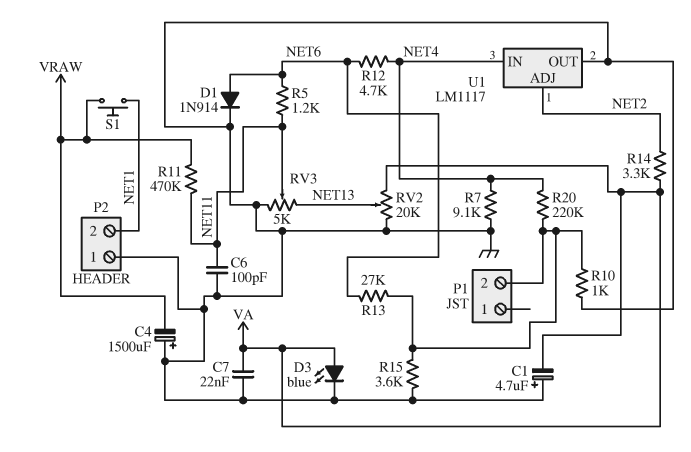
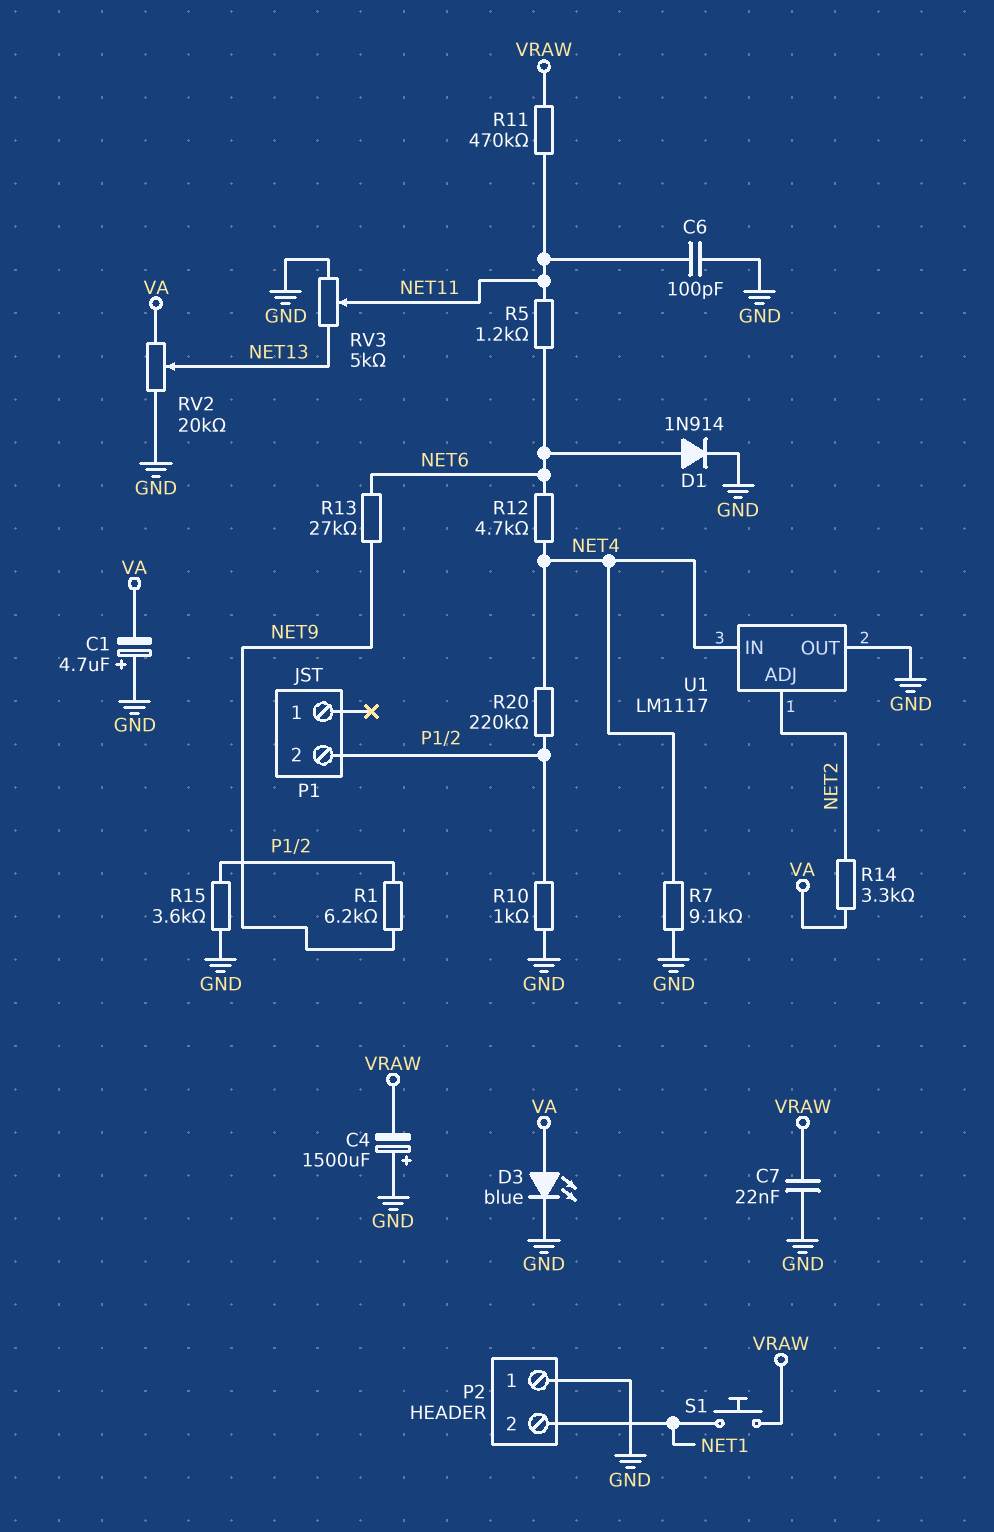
C7: 22nF (GND, VA) -> 22nF (GND, VRAW)
R1: none -> 6.2k (NET9, P1/2)
R13: 27k (NET6, P1/2) -> 27k (NET6, NET9)

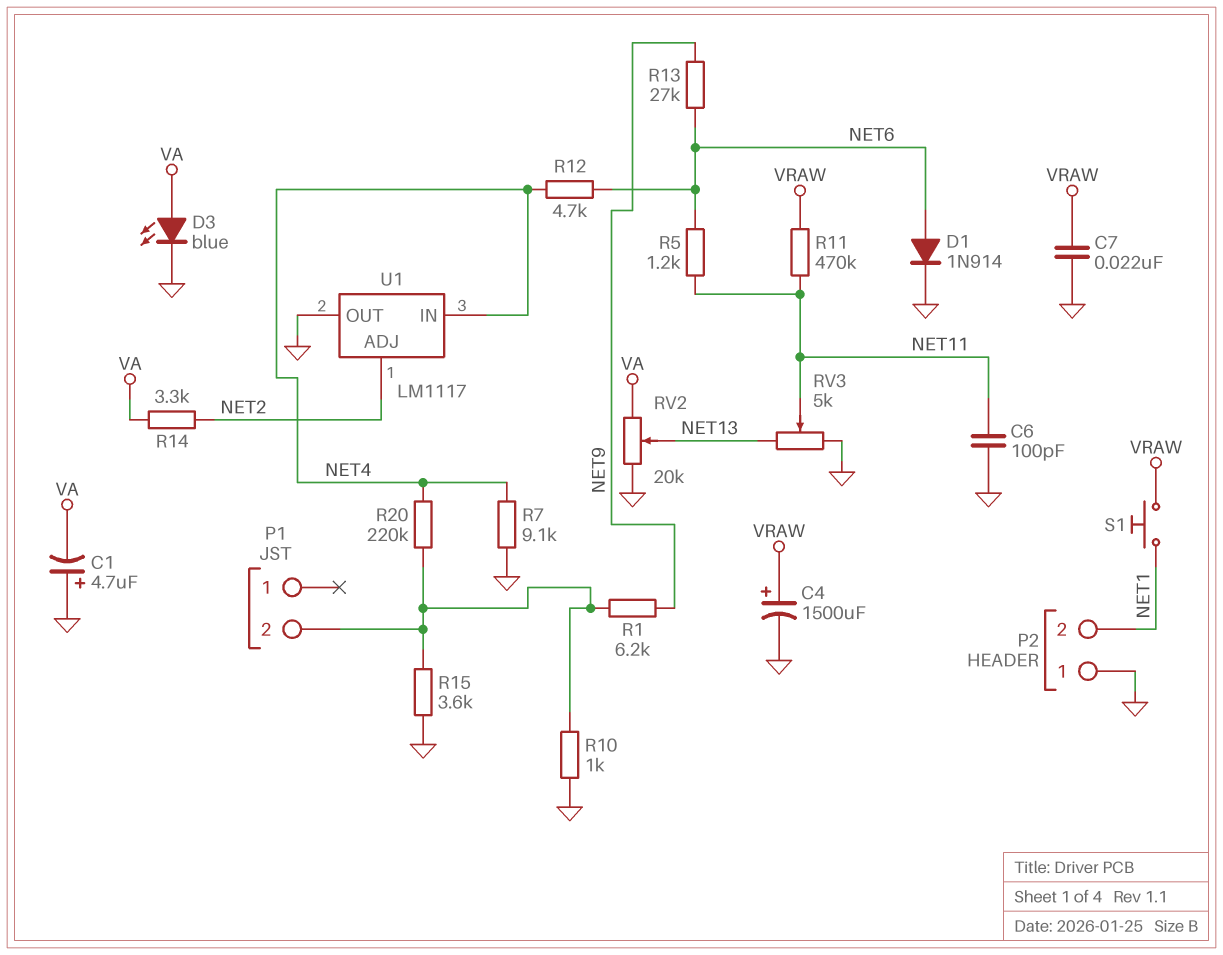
C4: 1500uF (plus GND, minus VRAW) -> 1500uF (plus VRAW, minus GND)

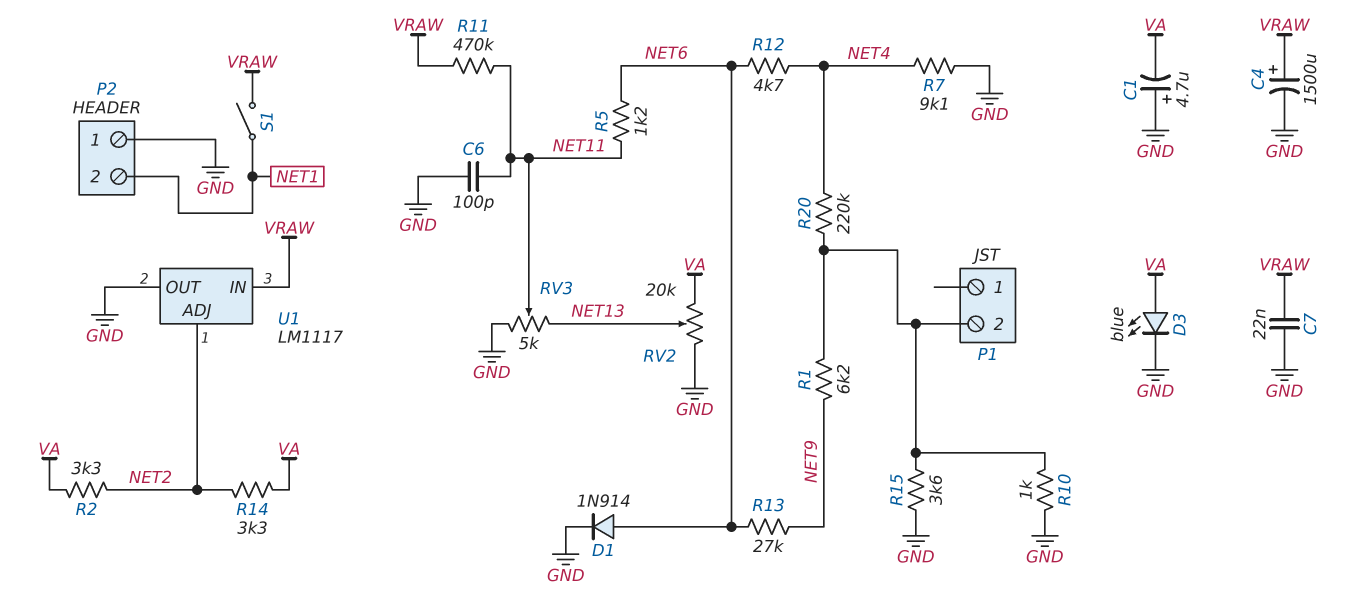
R2: none -> 3.3k (NET2, VA)
S1: button (NET1, VRAW) -> switch (NET1, VRAW)
U1 pin IN: NET4 -> VRAW

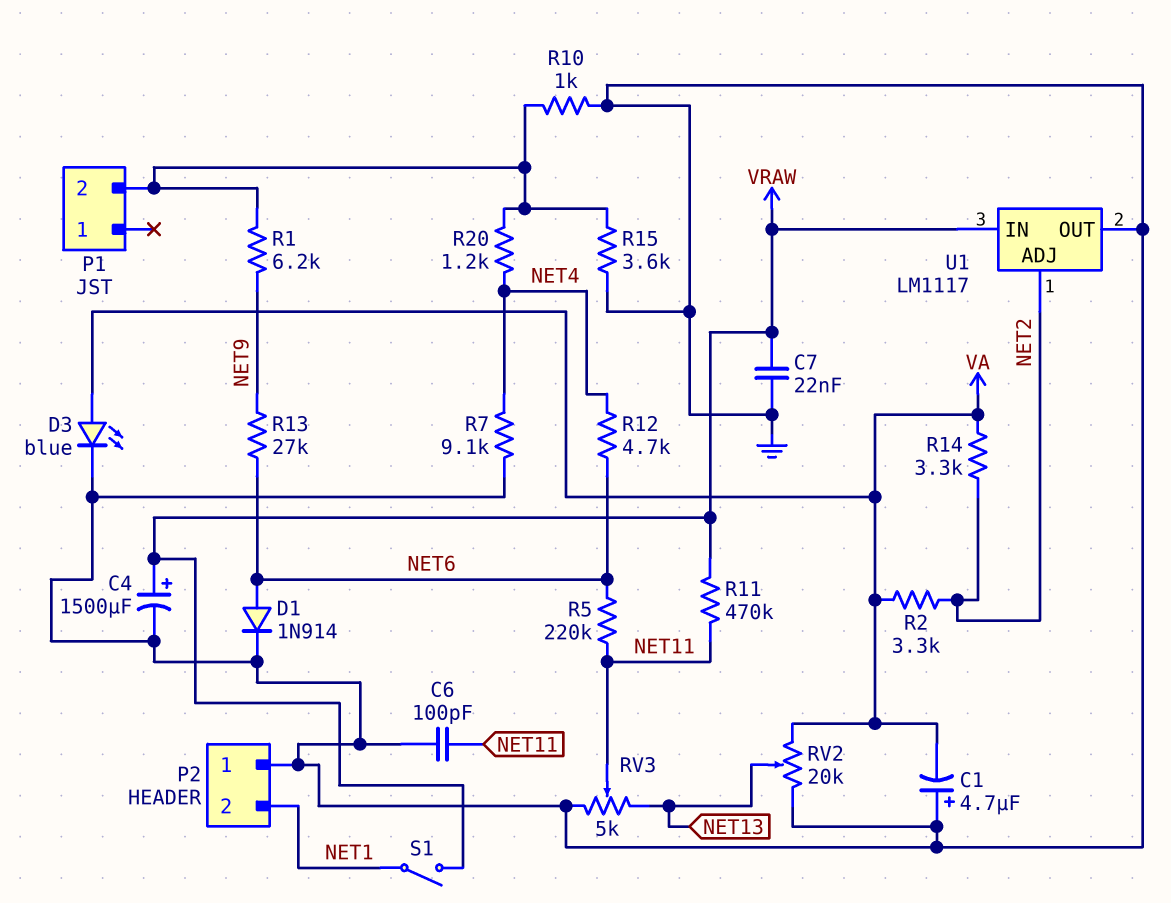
R5: 1.2k (NET6, NET11) -> 220k (NET6, NET11)
R20: 220k (NET4, P1/2) -> 1.2k (NET4, P1/2)

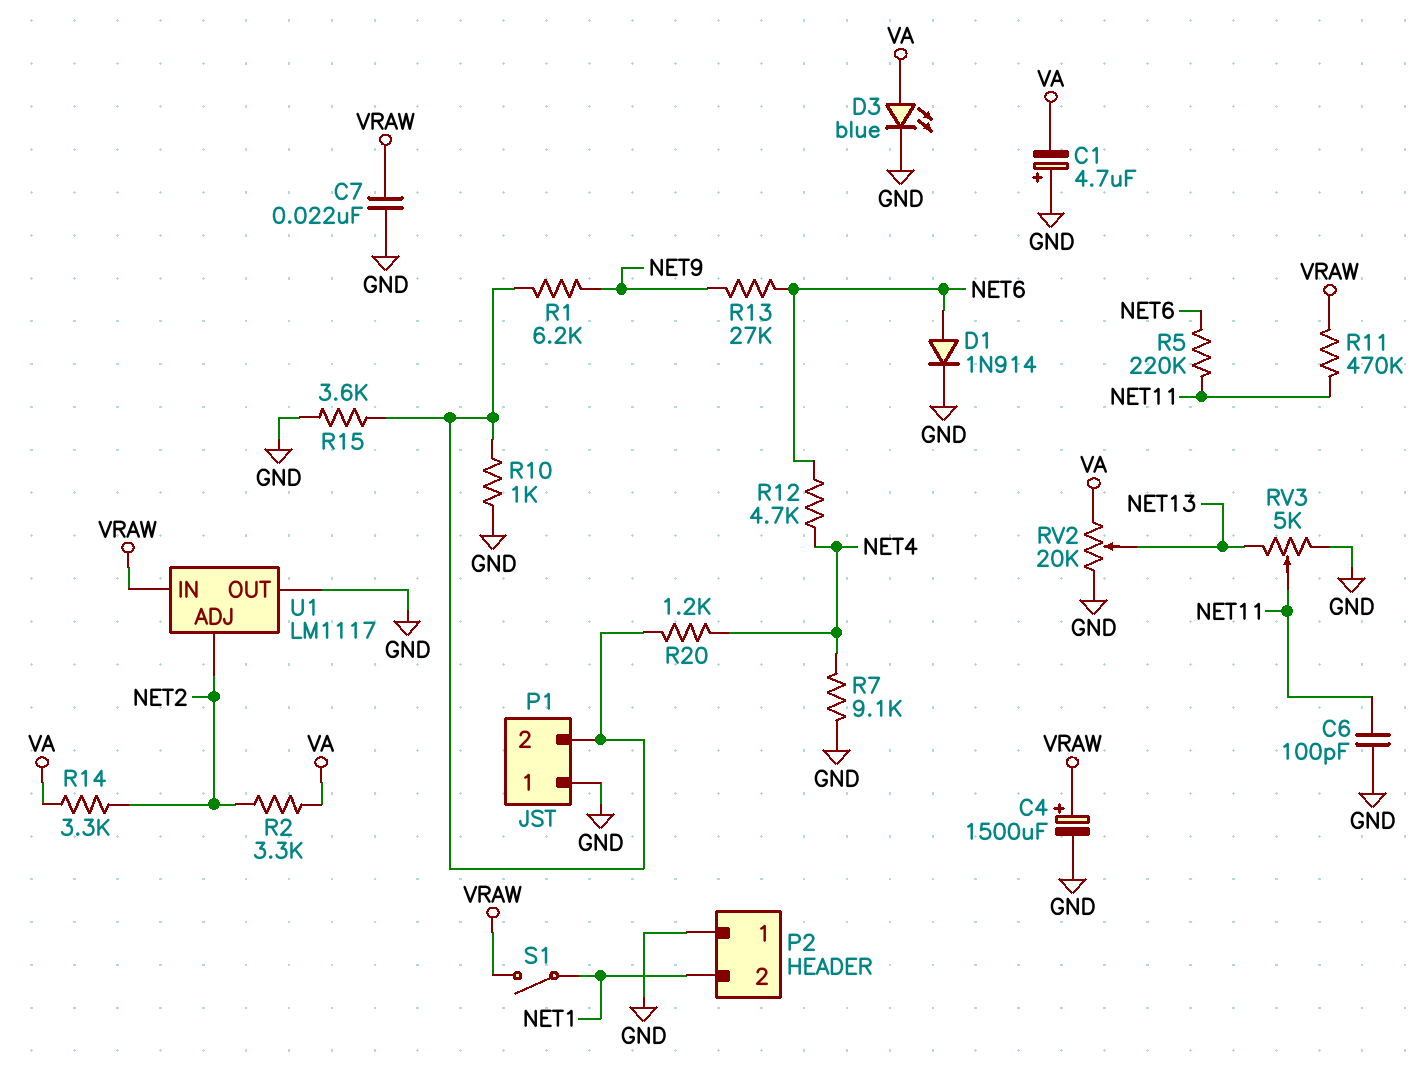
P1 pin 1: none -> GND

